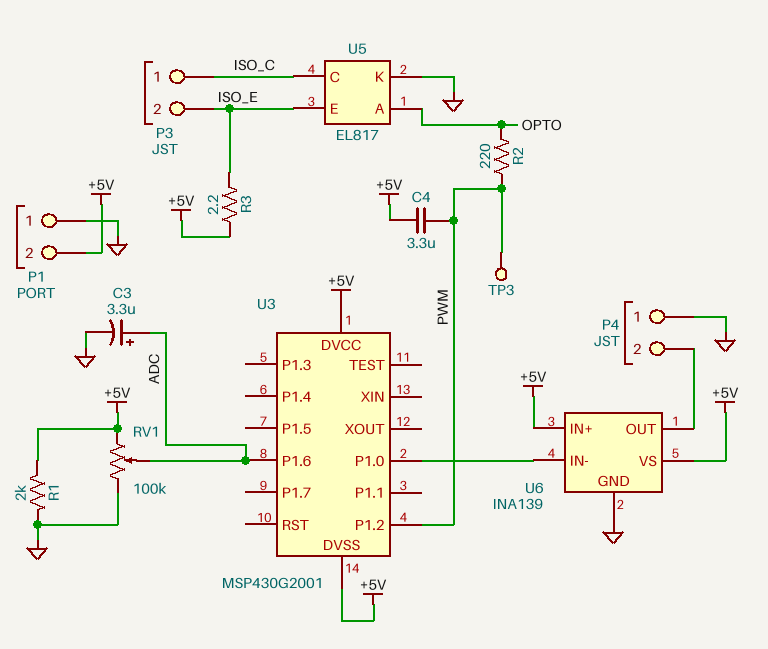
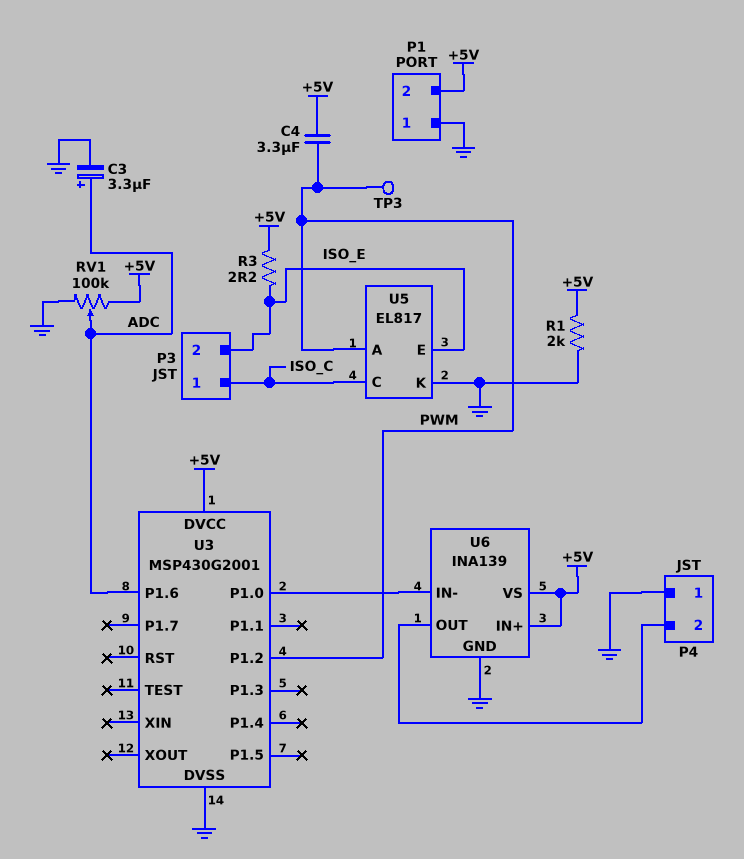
R2: 220 (OPTO, PWM) -> none
U3 pin DVSS: +5V -> GND
U5 pin A: OPTO -> PWM

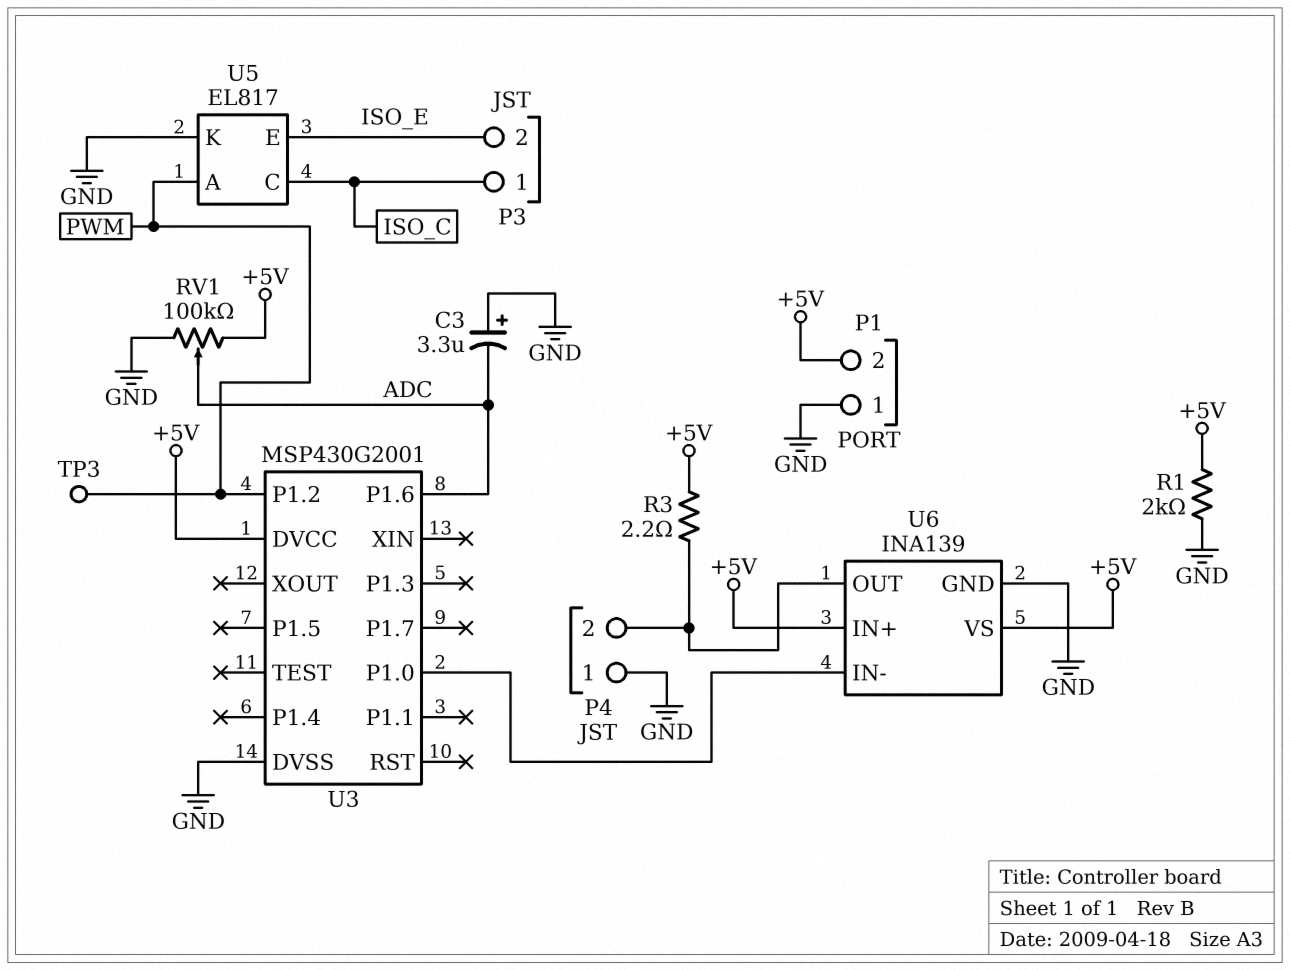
C3: 3.3uF (plus ADC, minus GND) -> 3.3uF (plus GND, minus ADC)
C4: 3.3uF (+5V, PWM) -> none
R3: 2.2 (+5V, ISO_E) -> 2.2 (+5V, P4/2)

